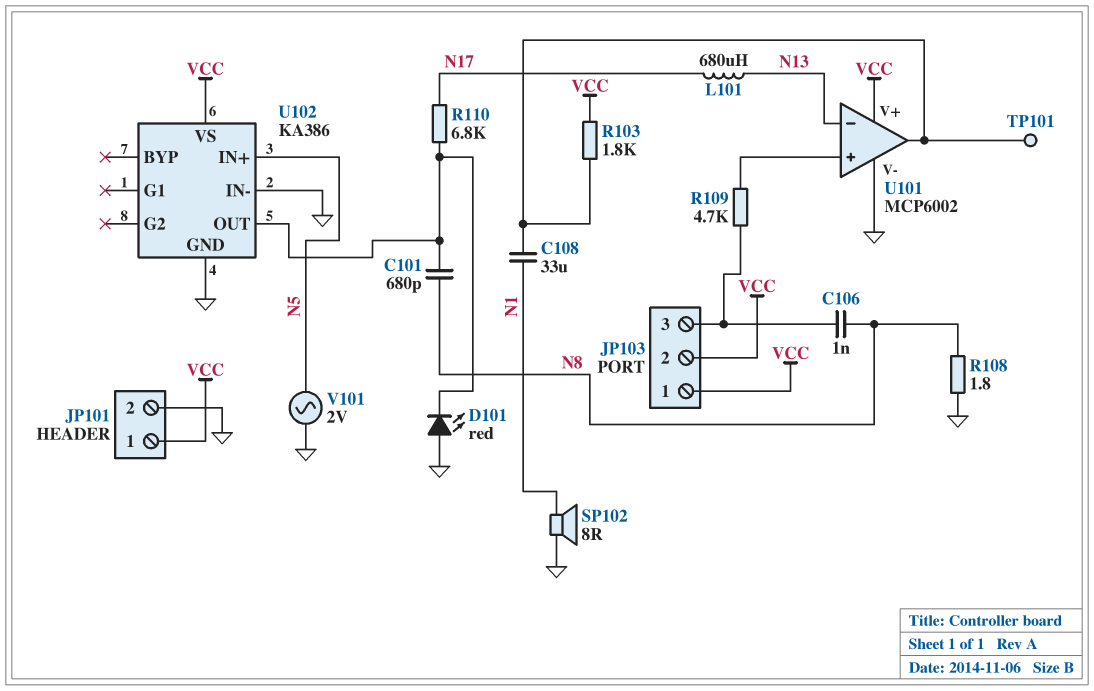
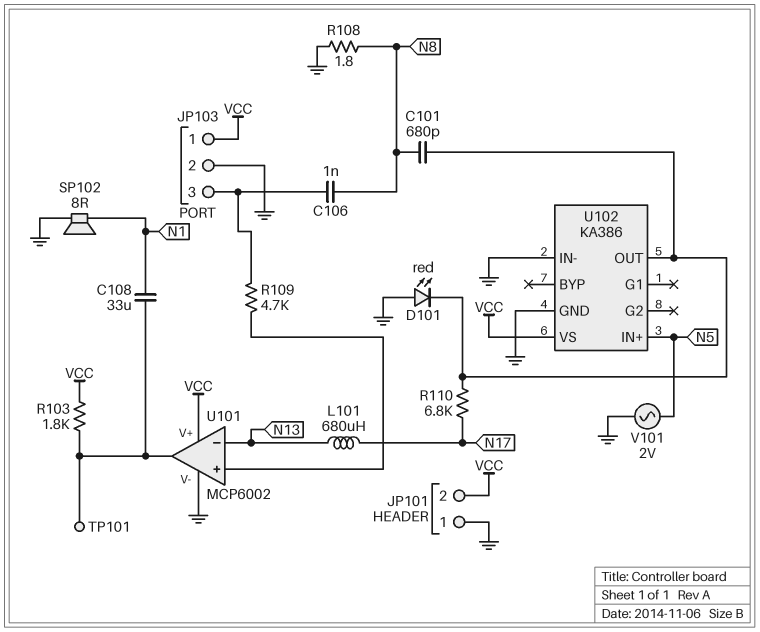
JP101 pin 1: VCC -> GND
JP101 pin 2: GND -> VCC
JP103 pin 2: VCC -> GND

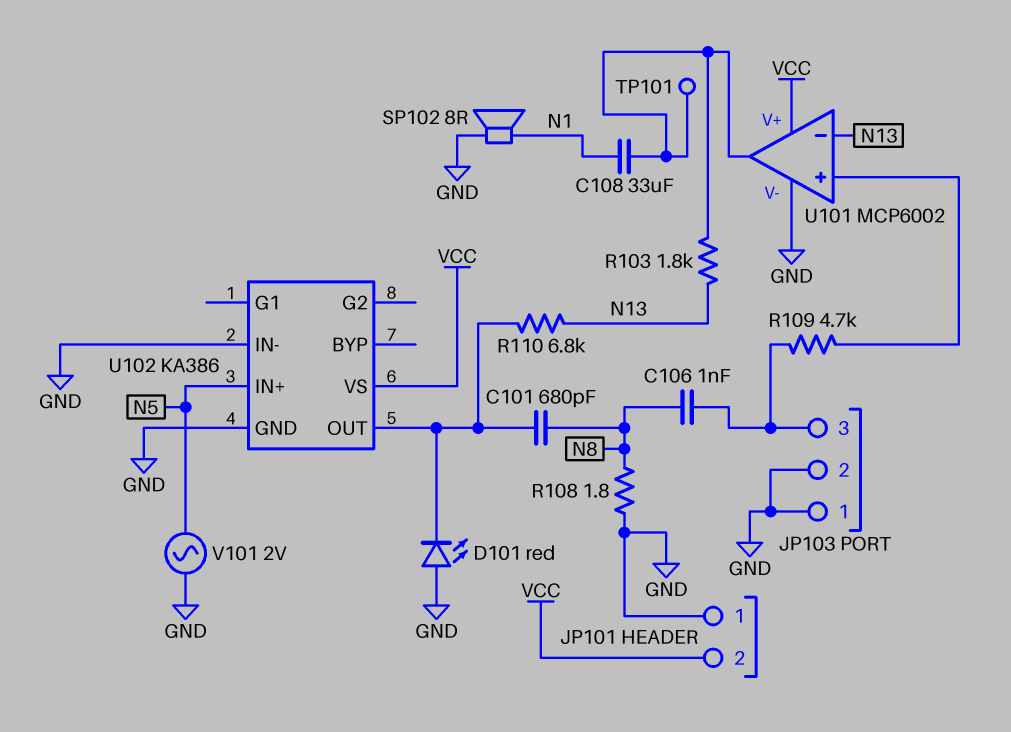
JP103 pin 1: VCC -> GND
L101: 680uH (N13, N17) -> none
R103: 1.8k (U101/out, VCC) -> 1.8k (N13, U101/out)
R110: 6.8k (N17, U102/OUT) -> 6.8k (N13, U102/OUT)

